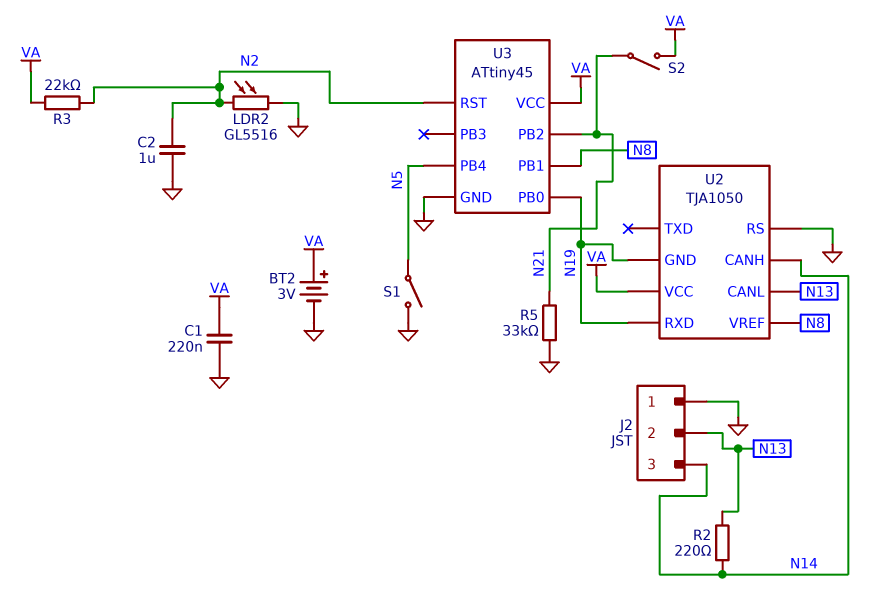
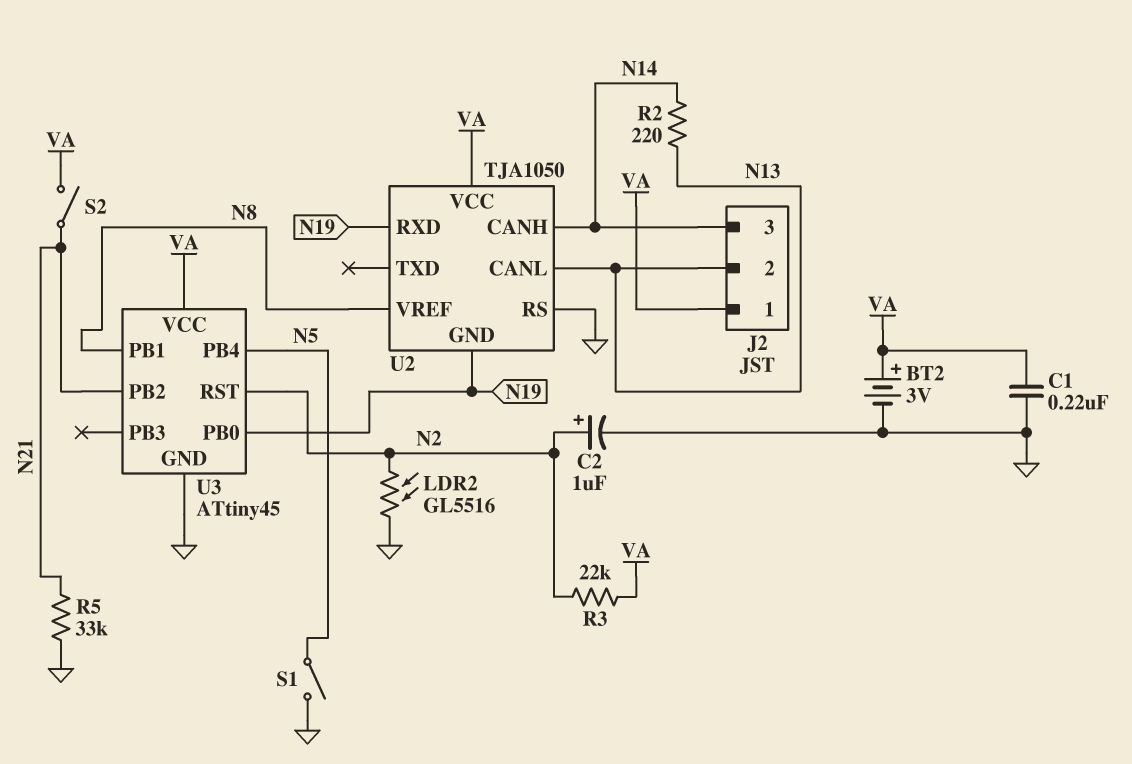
C2: 1uF (GND, N2) -> 1uF (plus N2, minus GND)
J2 pin 1: GND -> VA

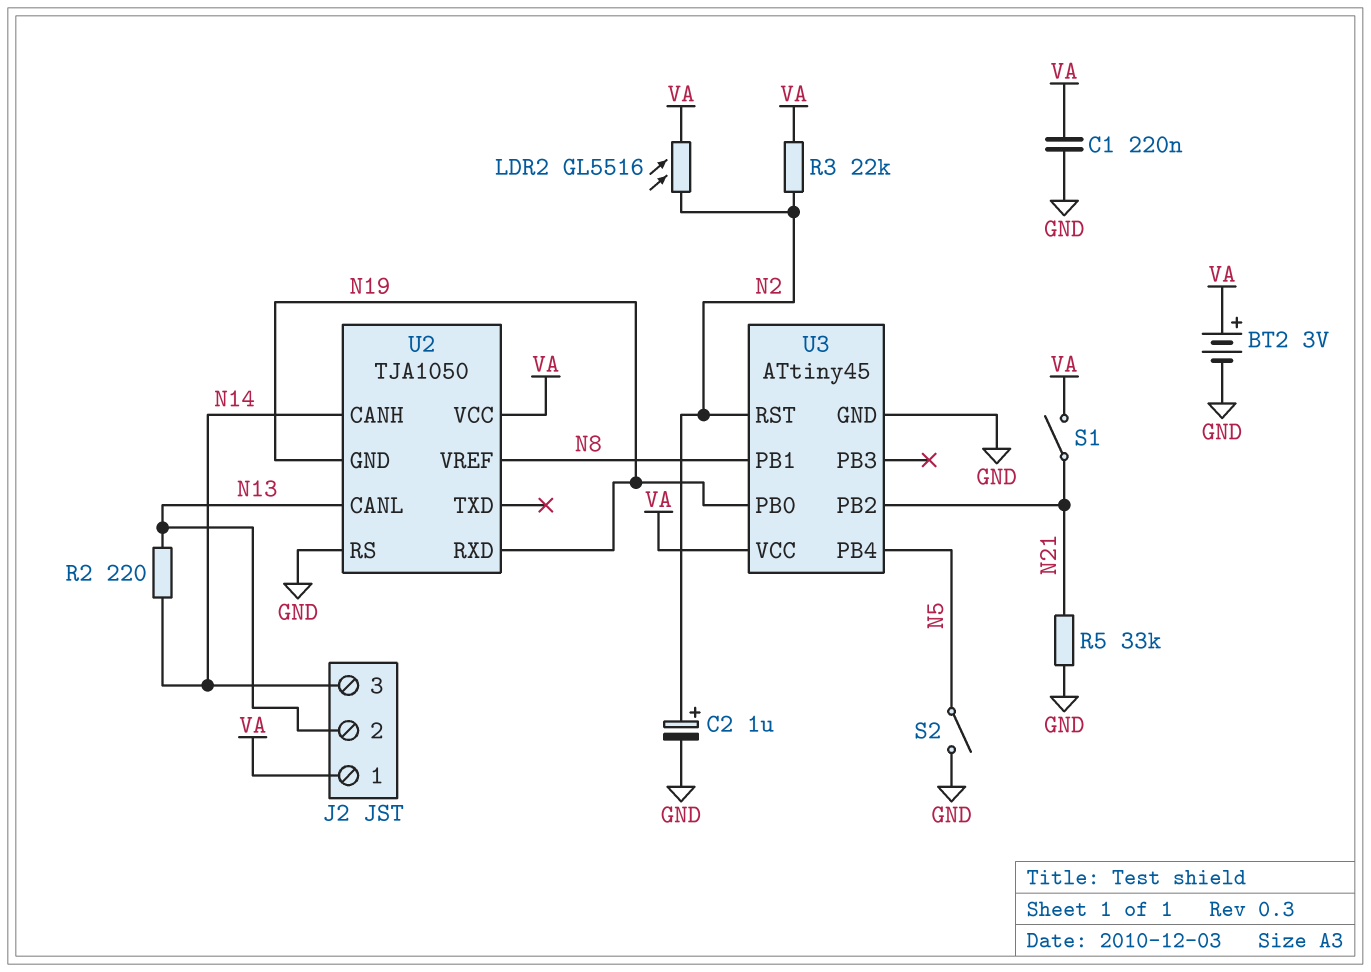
LDR2: GL5516 (GND, N2) -> GL5516 (N2, VA)
S1: switch (GND, N5) -> switch (N21, VA)
S2: switch (N21, VA) -> switch (GND, N5)

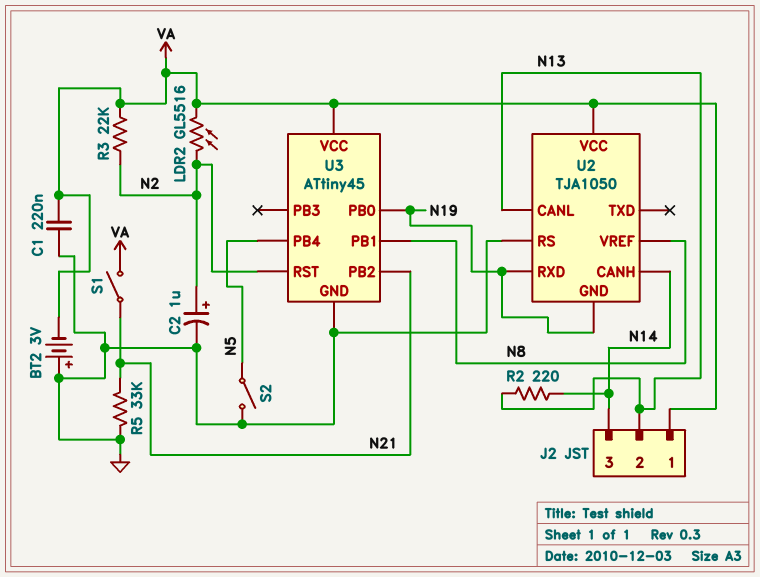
BT2: 3V (plus VA, minus GND) -> 3V (plus GND, minus VA)

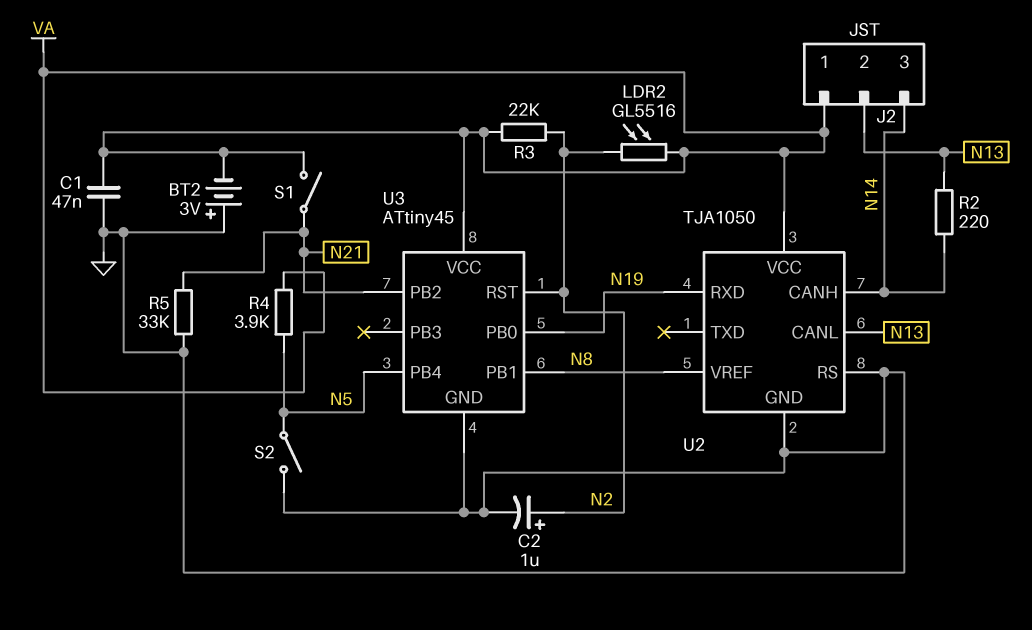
C1: 220nF (GND, VA) -> 47nF (GND, VA)
R4: none -> 3.9k (N5, VA)
U2 pin GND: N19 -> GND

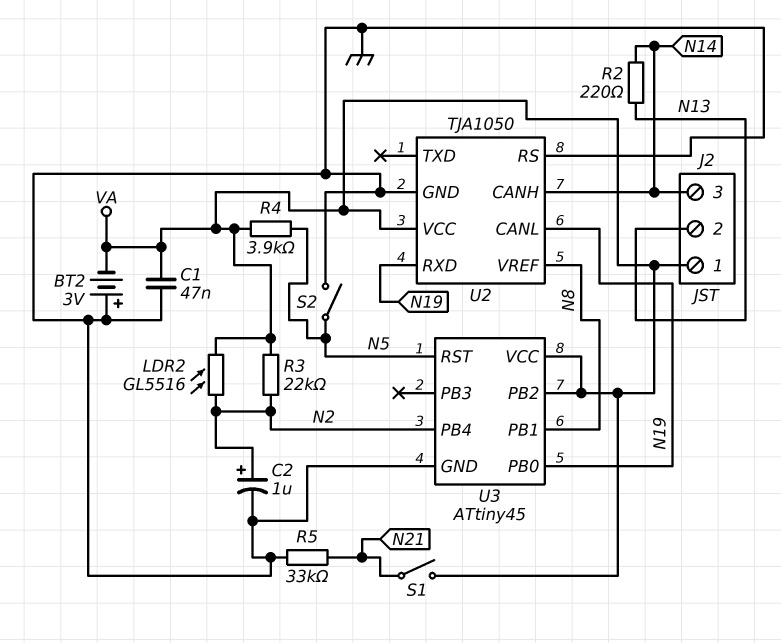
U2 pin CANL: N13 -> N19
U3 pin PB2: N21 -> VA
U3 pin PB4: N5 -> N2
U3 pin RST: N2 -> N5

